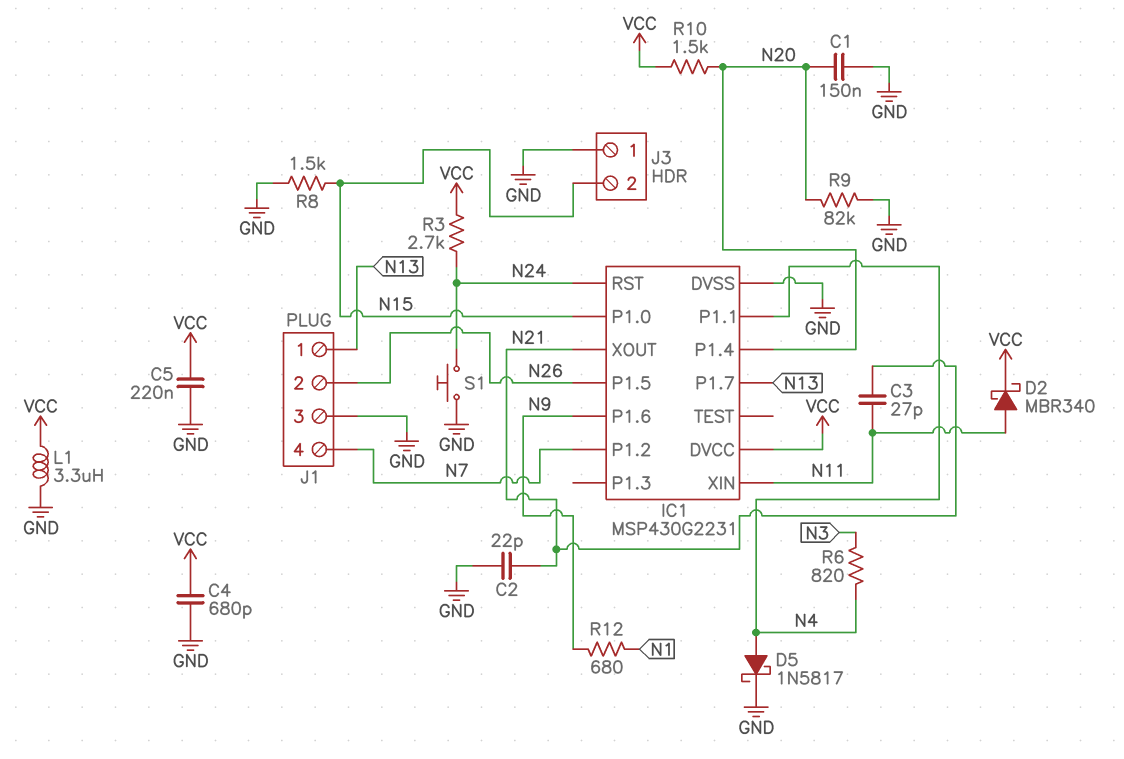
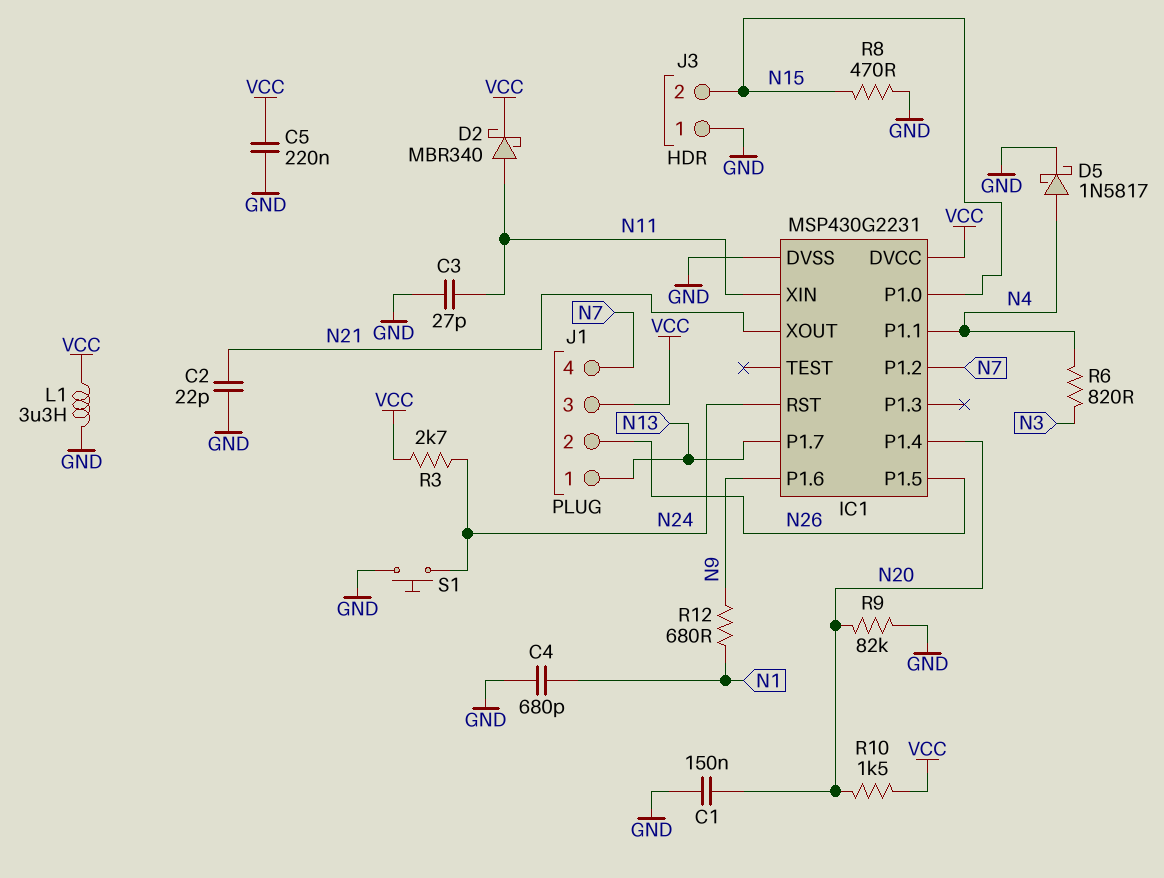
C3: 27pF (N11, N21) -> 27pF (GND, N11)
C4: 680pF (GND, VCC) -> 680pF (GND, N1)
J1 pin 3: GND -> VCC
R8: 1.5k (GND, N15) -> 470 (GND, N15)

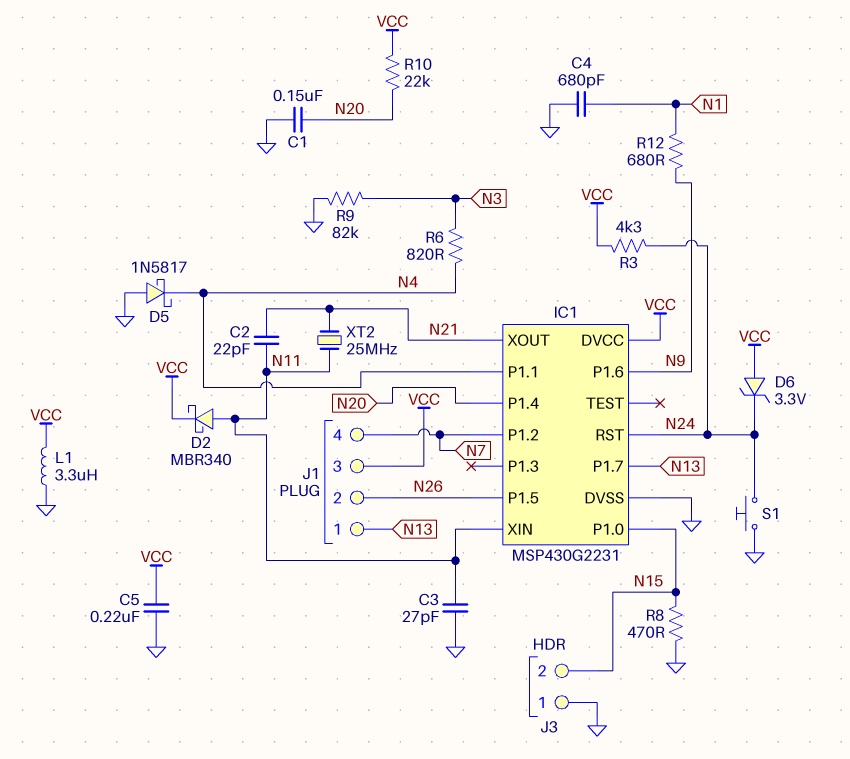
C2: 22pF (GND, N21) -> 22pF (N11, N21)
D5: schottky 1N5817 (A N4, K GND) -> schottky 1N5817 (A GND, K N4)
D6: none -> zener 3.3V (A VCC, K N24)
R3: 2.7k (N24, VCC) -> 4.3k (N24, VCC)
R9: 82k (GND, N20) -> 82k (GND, N3)
R10: 1.5k (N20, VCC) -> 22k (N20, VCC)
XT2: none -> 25MHz (N11, N21)

